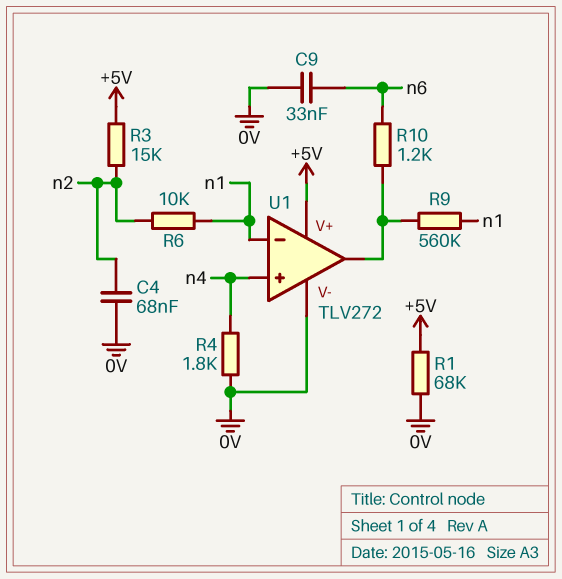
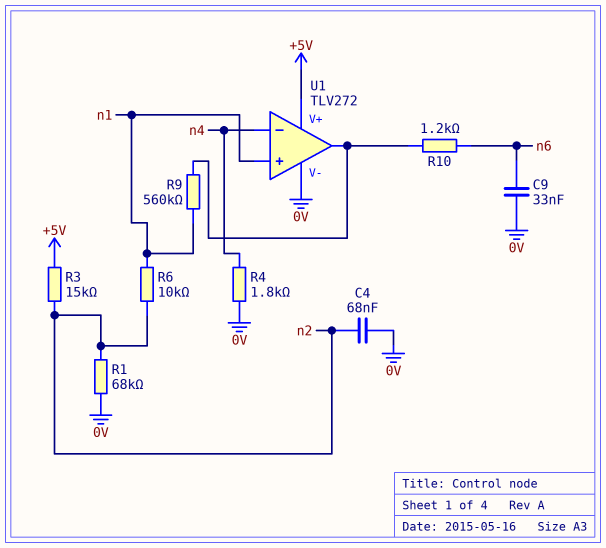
R1: 68k (+5V, 0V) -> 68k (0V, n2)
U1 pin in+: n4 -> n1
U1 pin in-: n1 -> n4

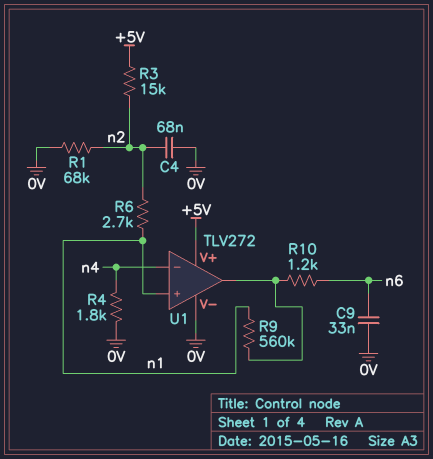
R6: 10k (n1, n2) -> 2.7k (n1, n2)

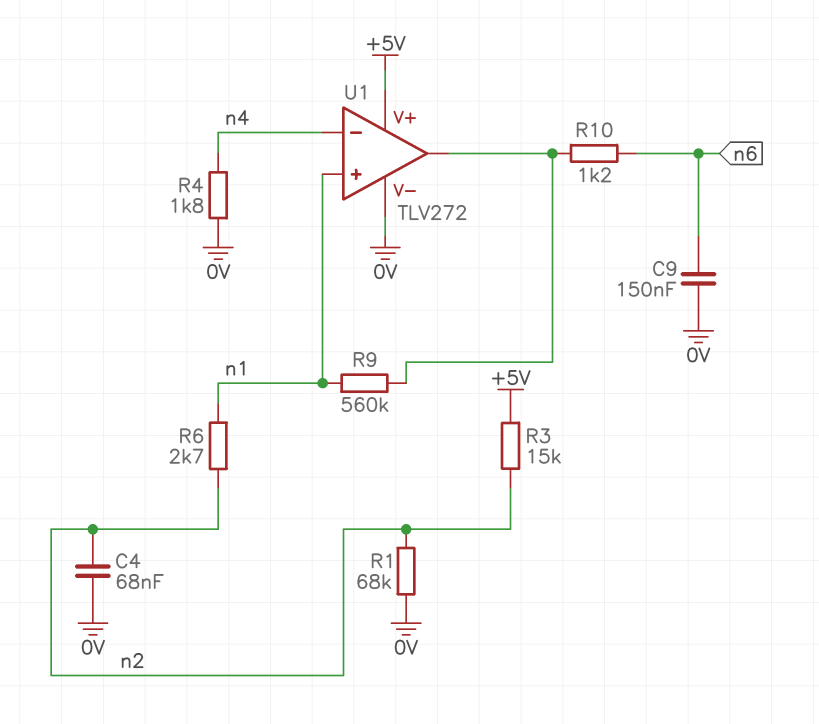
C9: 33nF (0V, n6) -> 150nF (0V, n6)

